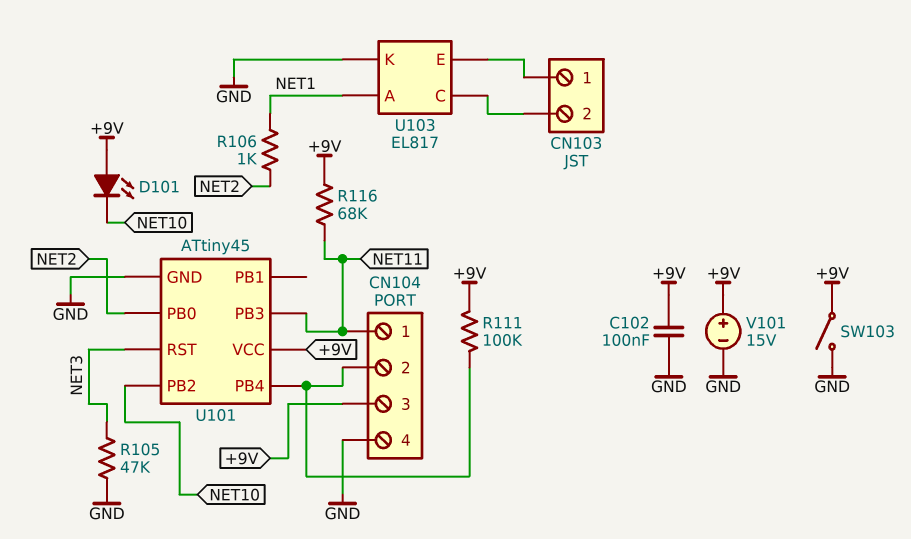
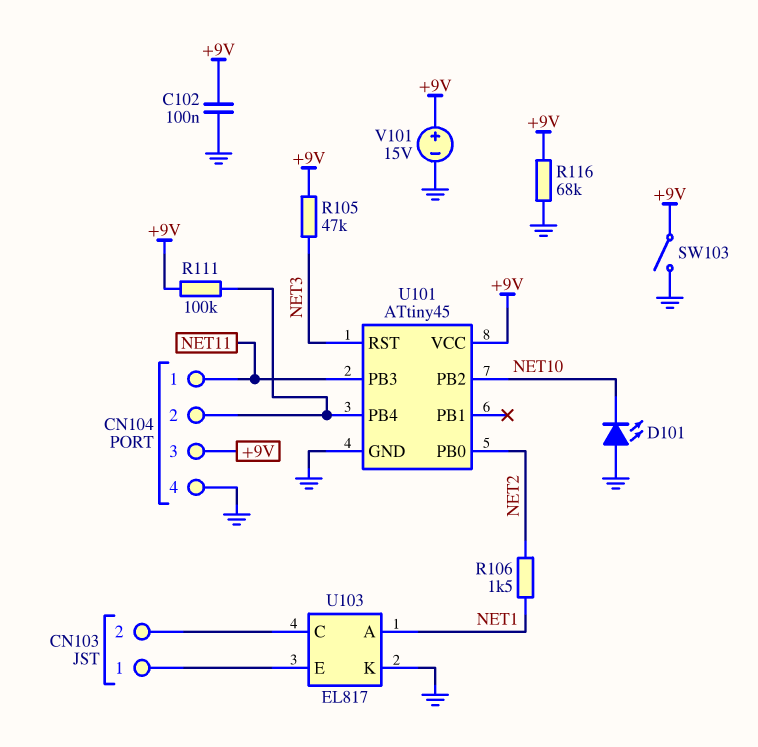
D101: LED (A +9V, K NET10) -> LED (A GND, K NET10)
R105: 47k (GND, NET3) -> 47k (+9V, NET3)
R106: 1k (NET1, NET2) -> 1.5k (NET1, NET2)
R116: 68k (+9V, NET11) -> 68k (+9V, GND)

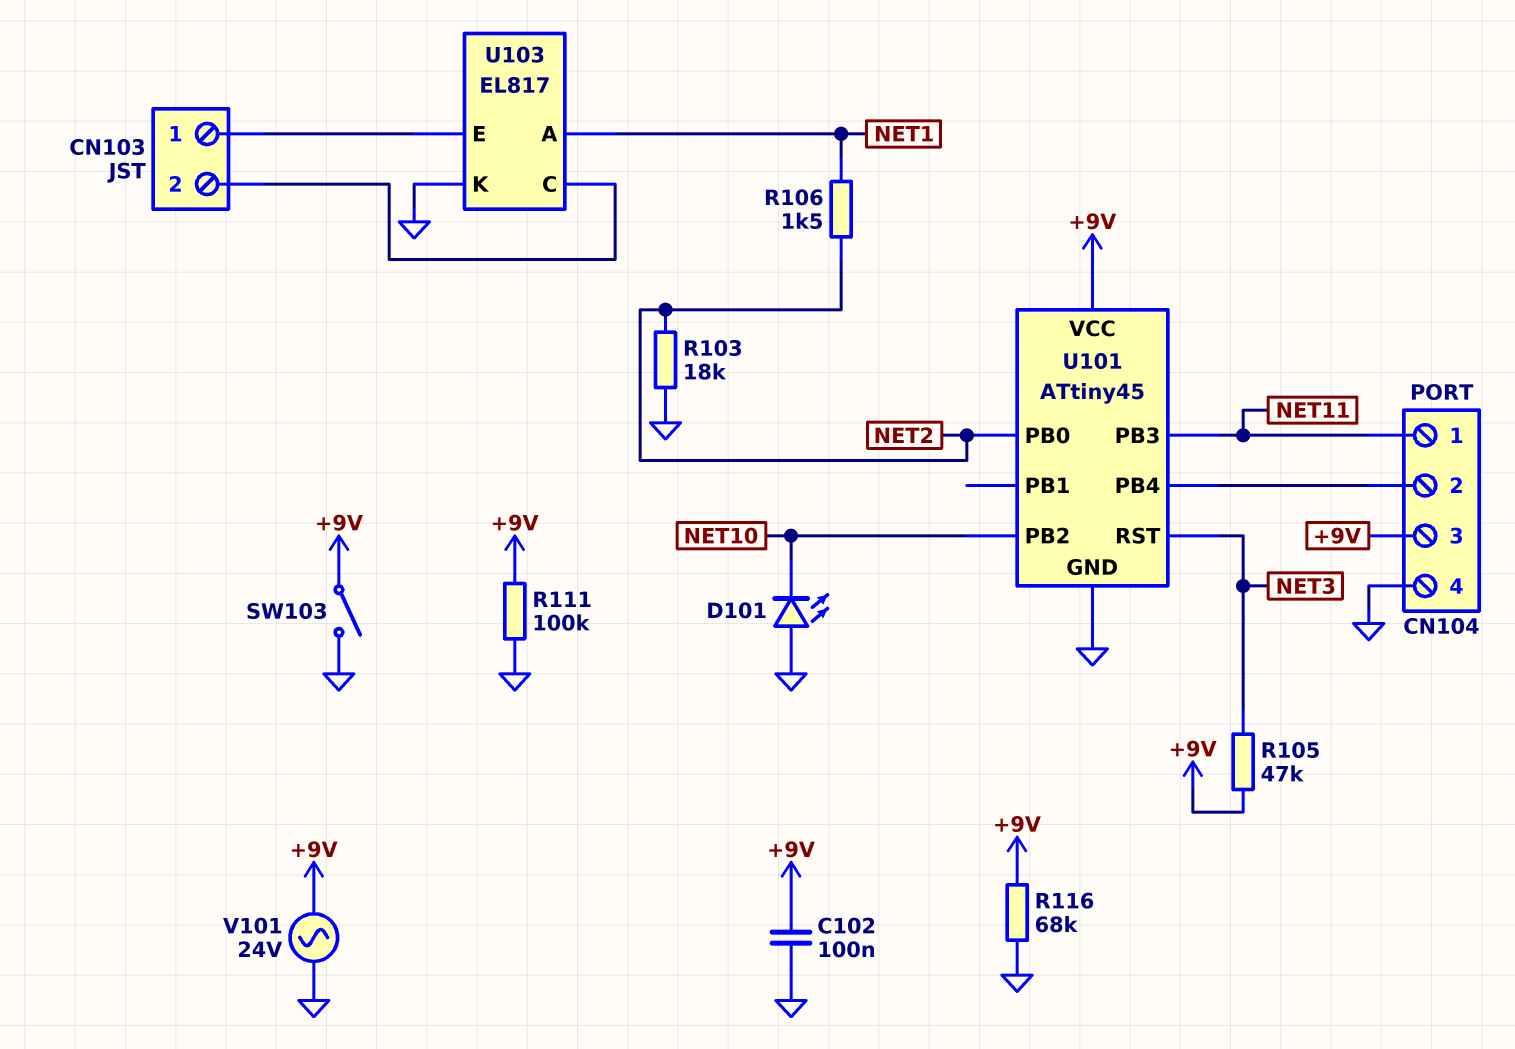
R103: none -> 18k (GND, NET2)
R111: 100k (+9V, CN104/2) -> 100k (+9V, GND)
V101: 15V (plus +9V, minus GND) -> AC 24V (+9V, GND)

